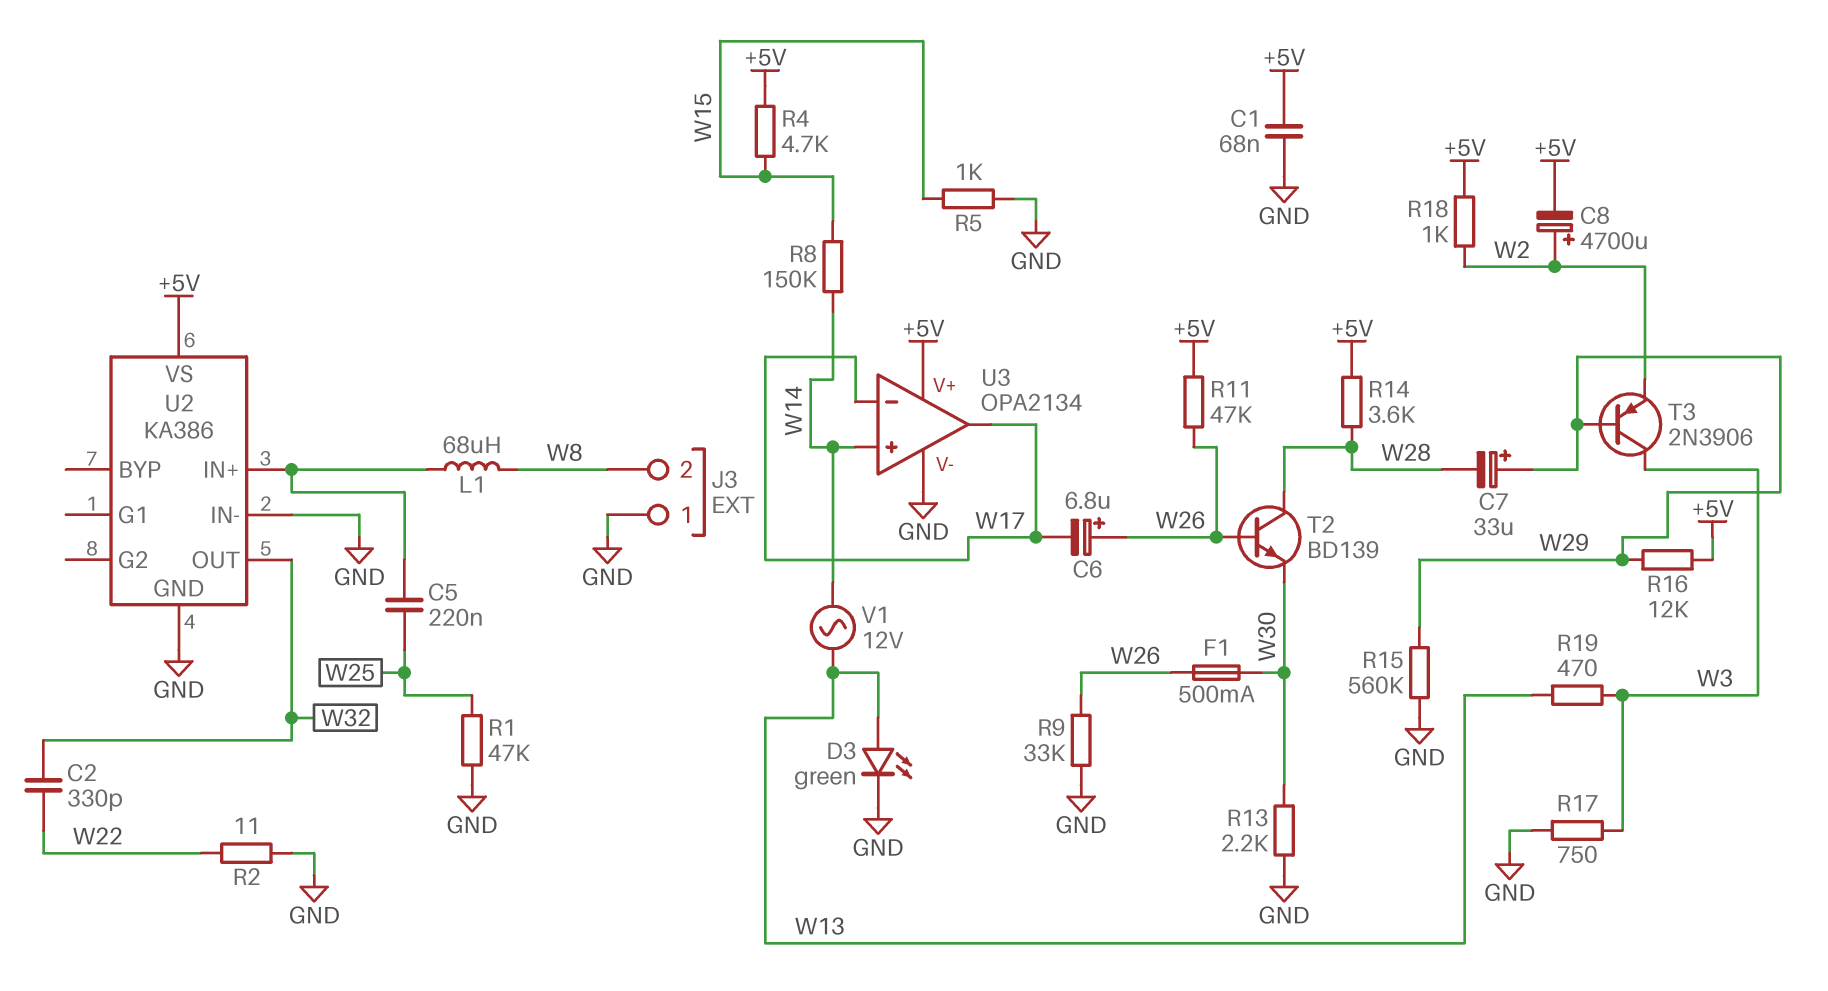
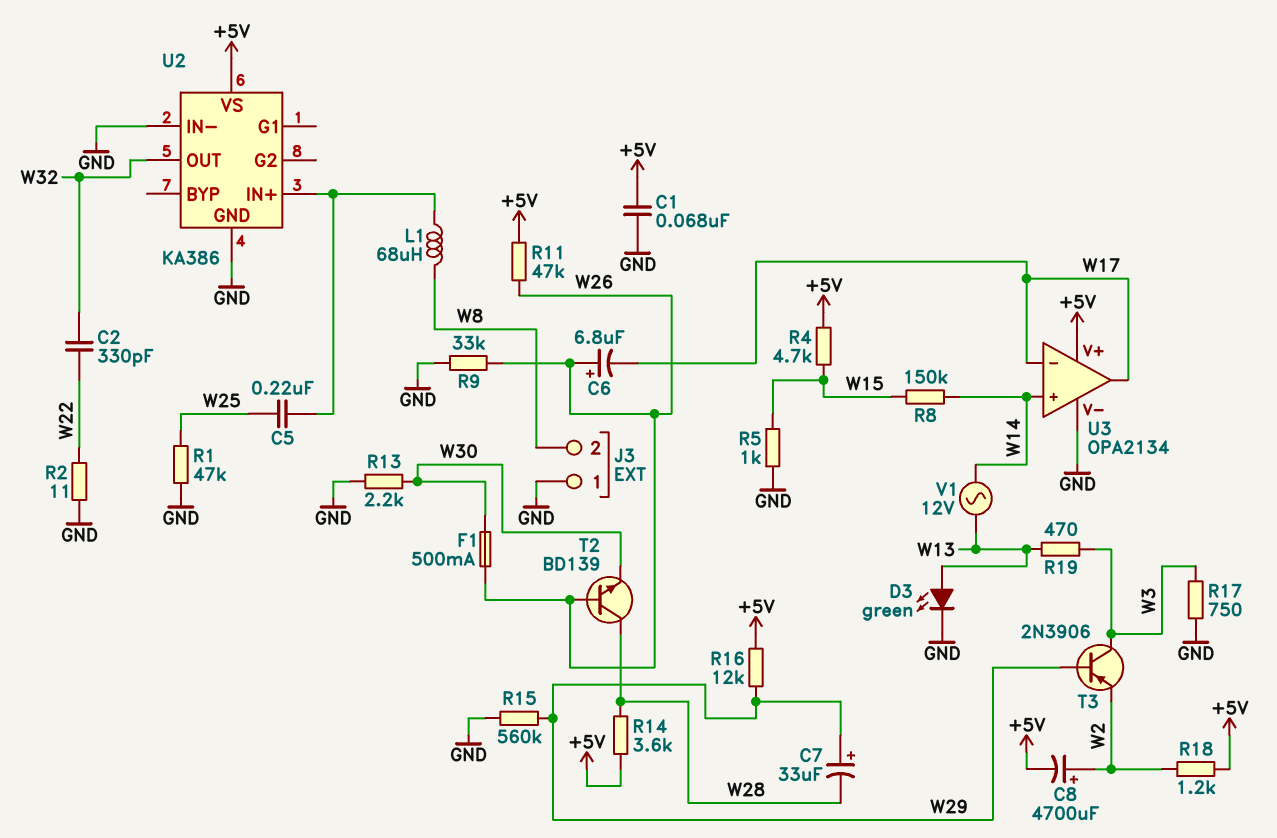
R18: 1k (+5V, W2) -> 1.2k (+5V, W2)

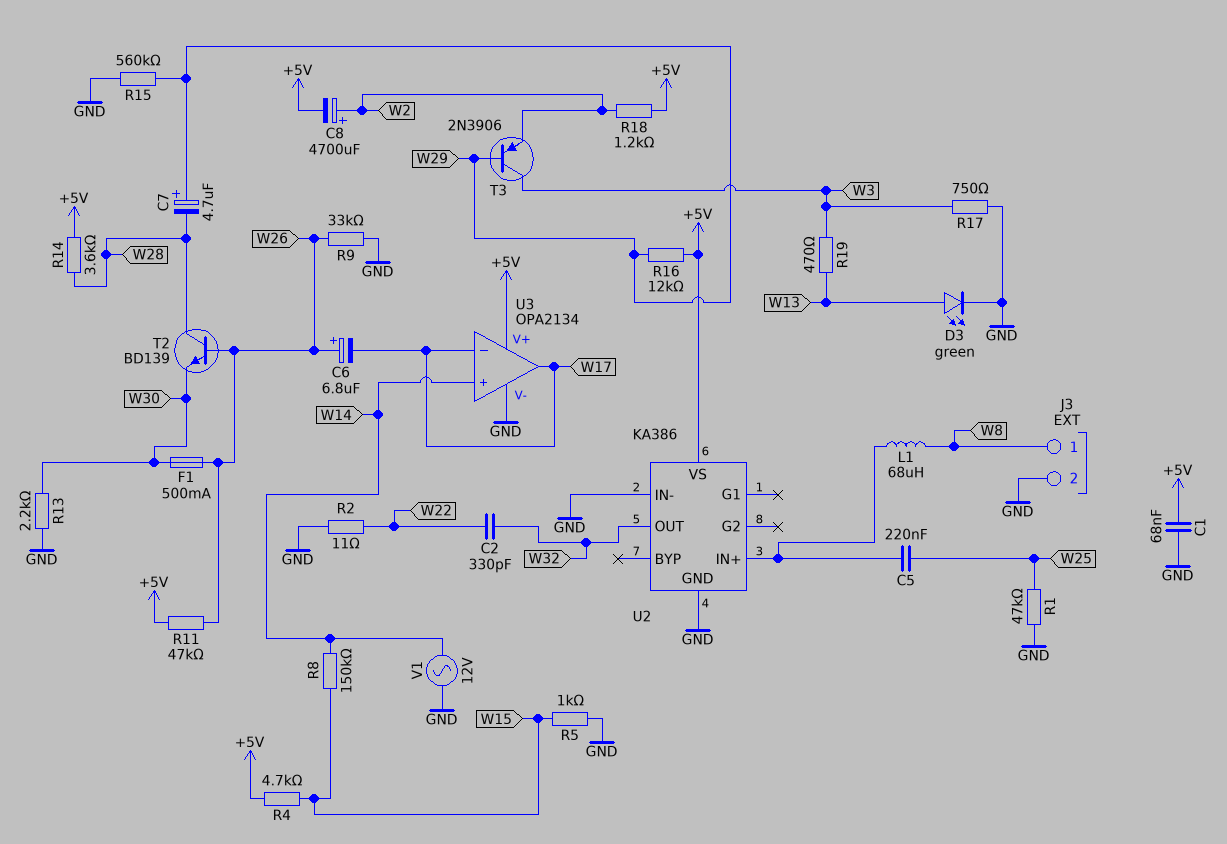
C7: 33uF (plus W29, minus W28) -> 4.7uF (plus W29, minus W28)
J3 pin 1: GND -> W8
J3 pin 2: W8 -> GND
V1: AC 12V (W13, W14) -> AC 12V (GND, W14)

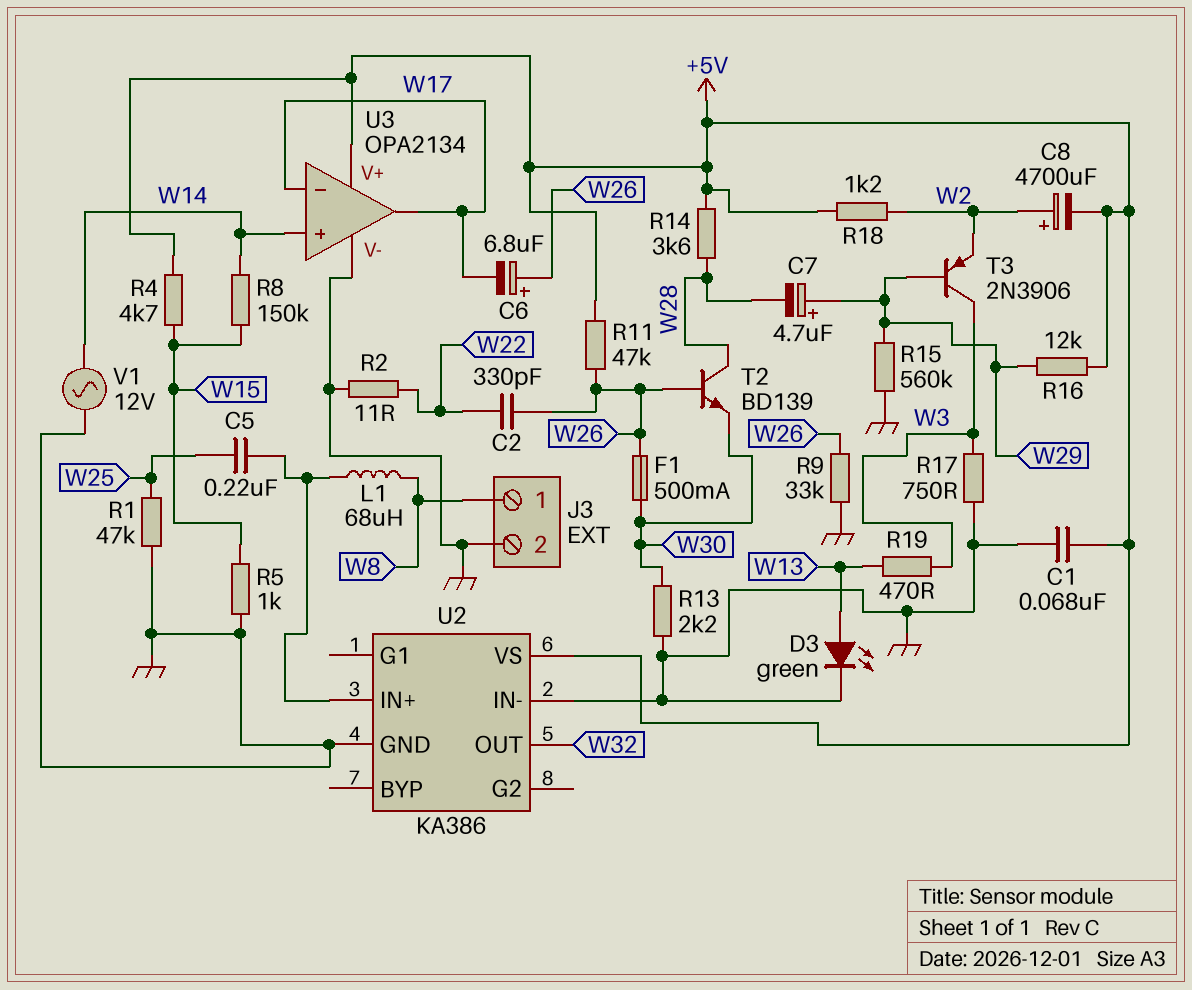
C2: 330pF (W22, W32) -> 330pF (W22, W26)

